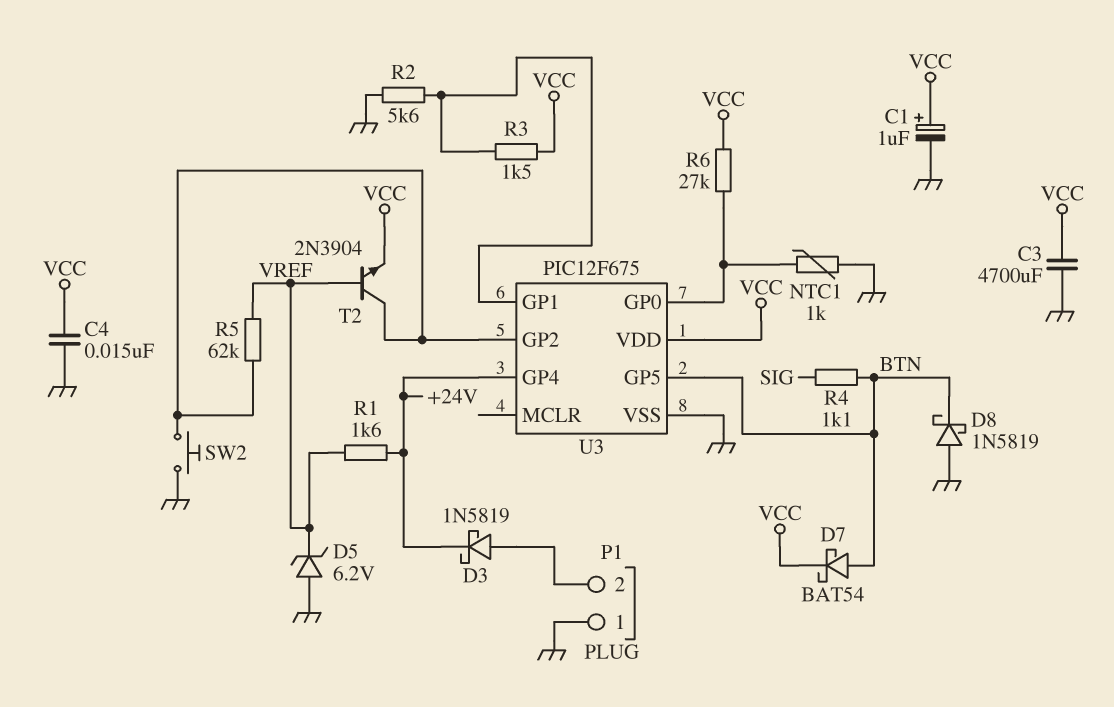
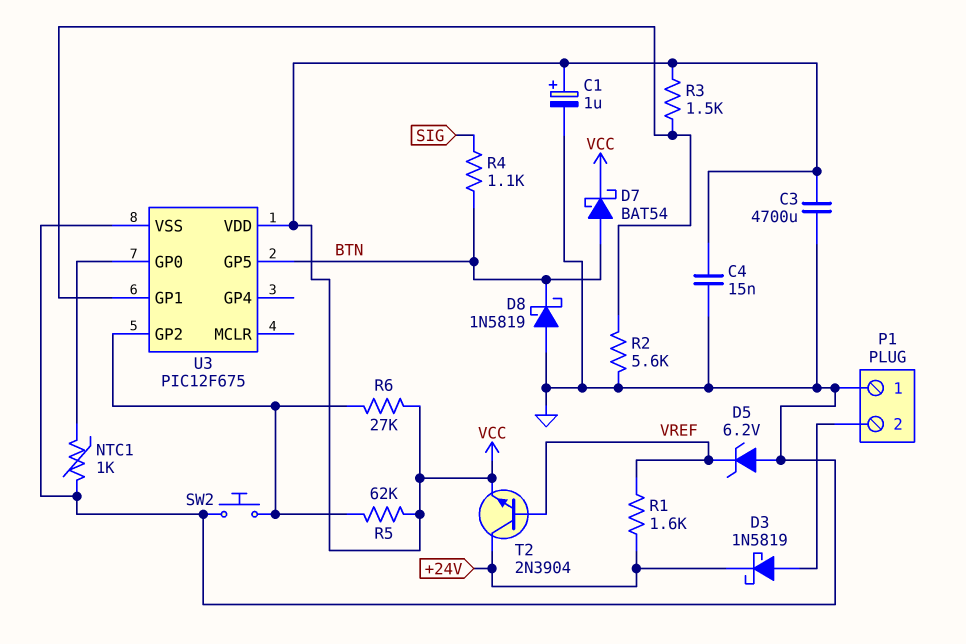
R5: 62k (U3/GP2, VREF) -> 62k (U3/GP2, VCC)
R6: 27k (U3/GP0, VCC) -> 27k (U3/GP2, VCC)
T2: NPN 2N3904 (B VREF, C U3/GP2, E VCC) -> NPN 2N3904 (B VREF, C +24V, E VCC)
U3 pin GP4: +24V -> none

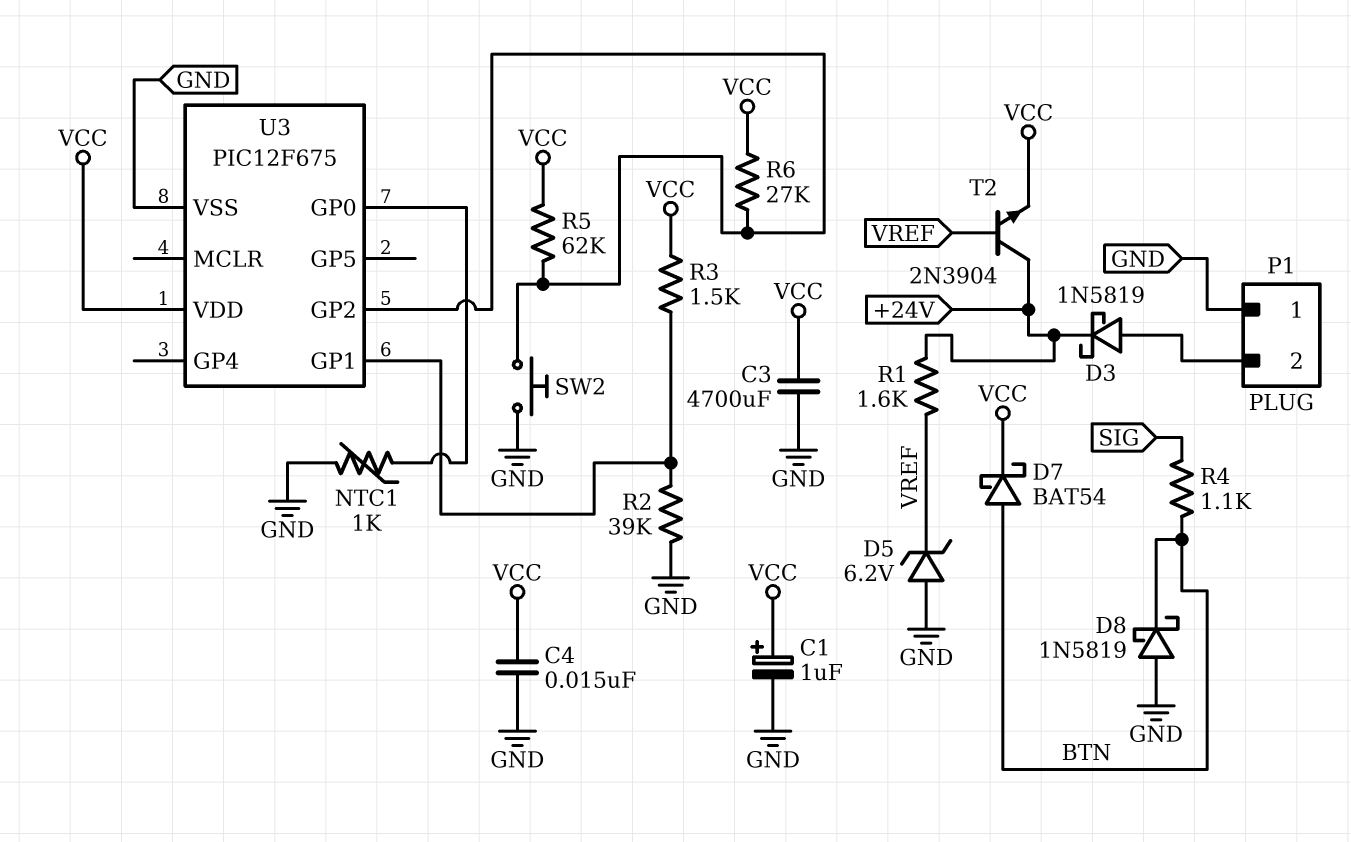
R2: 5.6k (GND, U3/GP1) -> 39k (GND, U3/GP1)
U3 pin GP5: BTN -> none

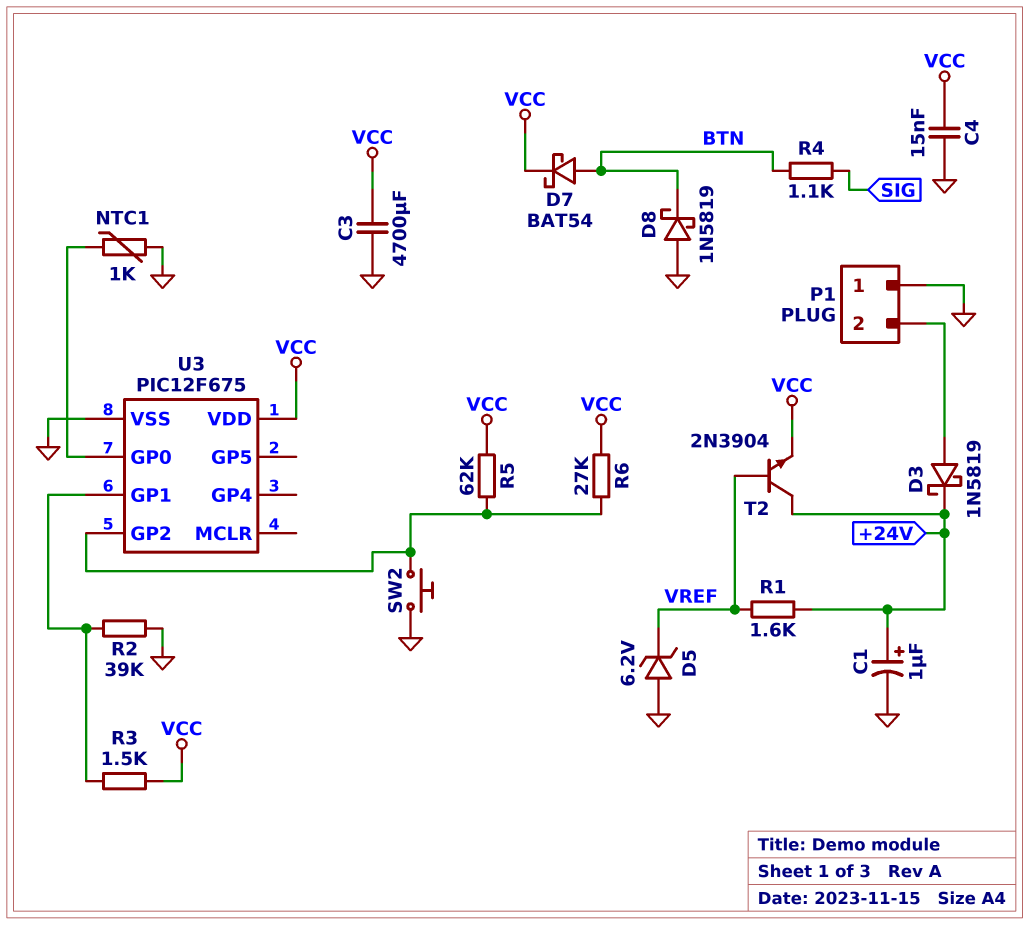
C1: 1uF (plus VCC, minus GND) -> 1uF (plus +24V, minus GND)

